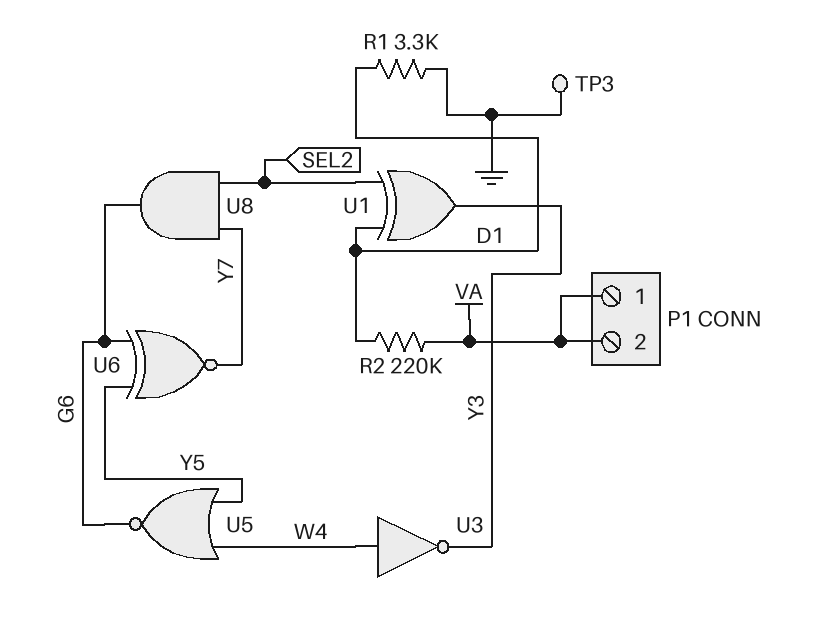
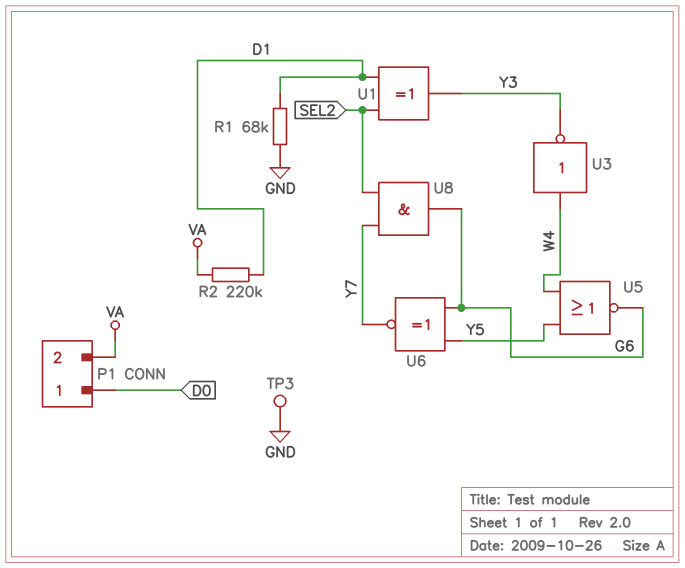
P1 pin 1: VA -> D0
R1: 3.3k (D1, GND) -> 68k (D1, GND)

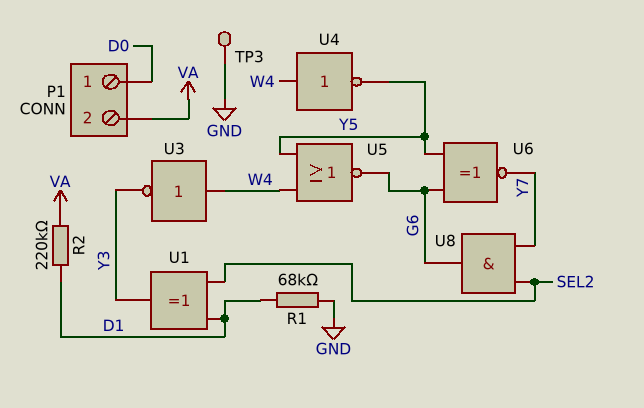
U4: none -> NOT (in W4, out Y5)

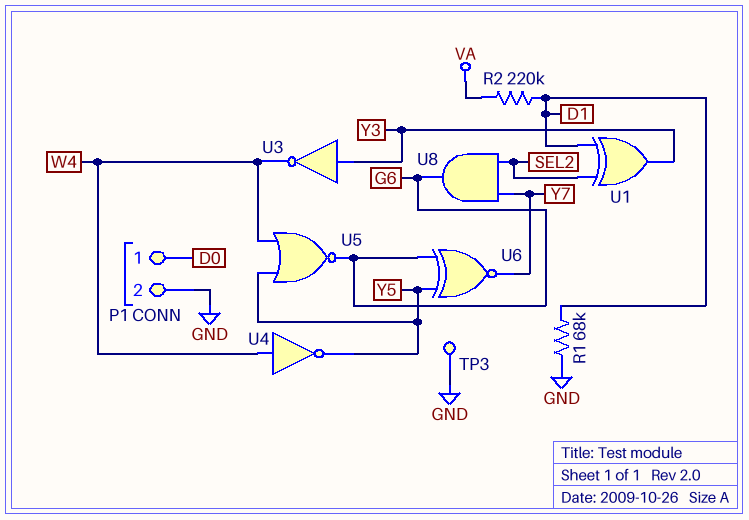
P1 pin 2: VA -> GND
U3: NOT (in W4, out Y3) -> NOT (in Y3, out W4)

